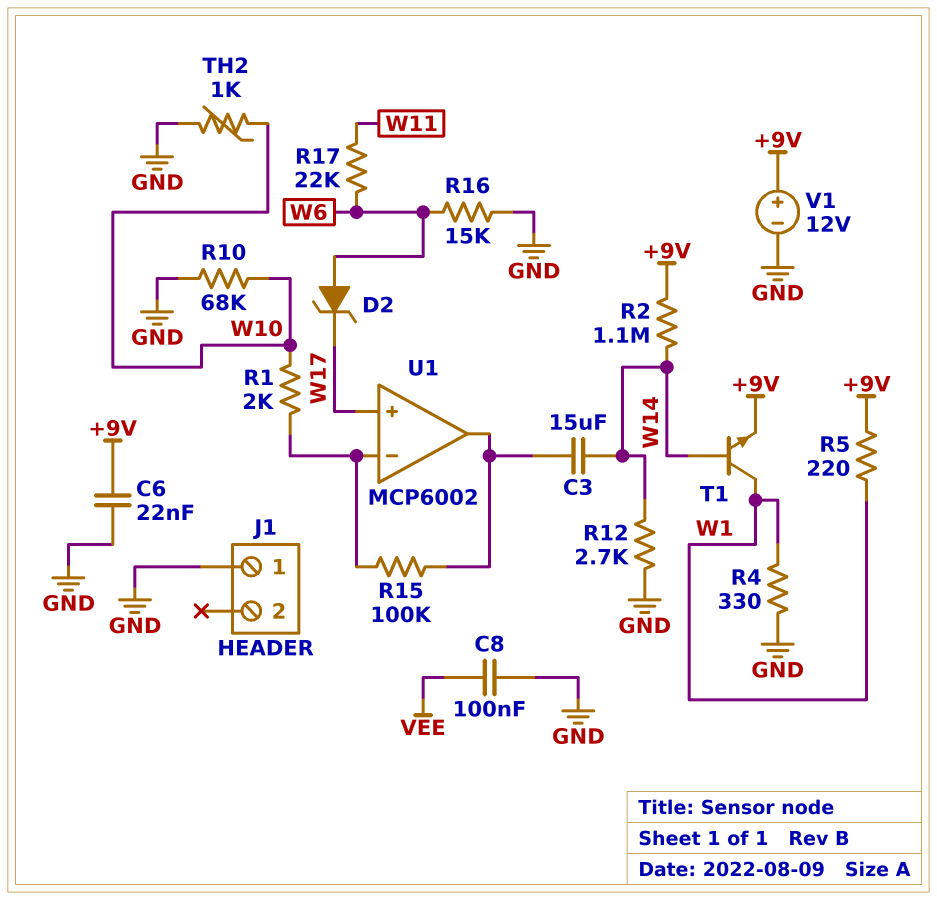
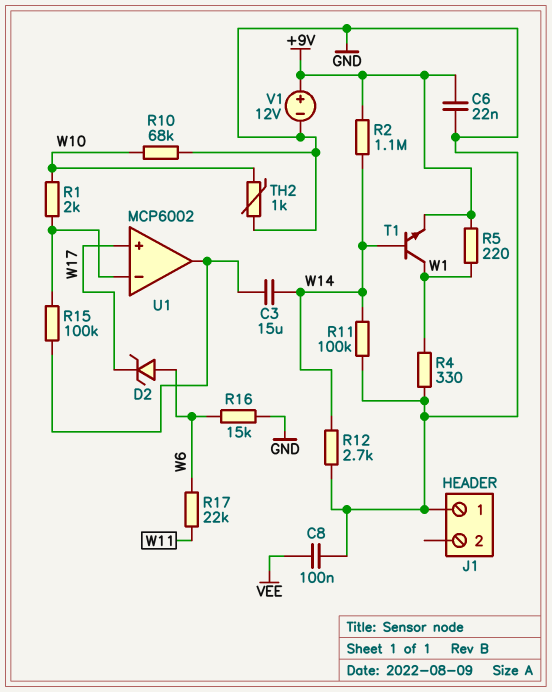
R11: none -> 100k (GND, W14)

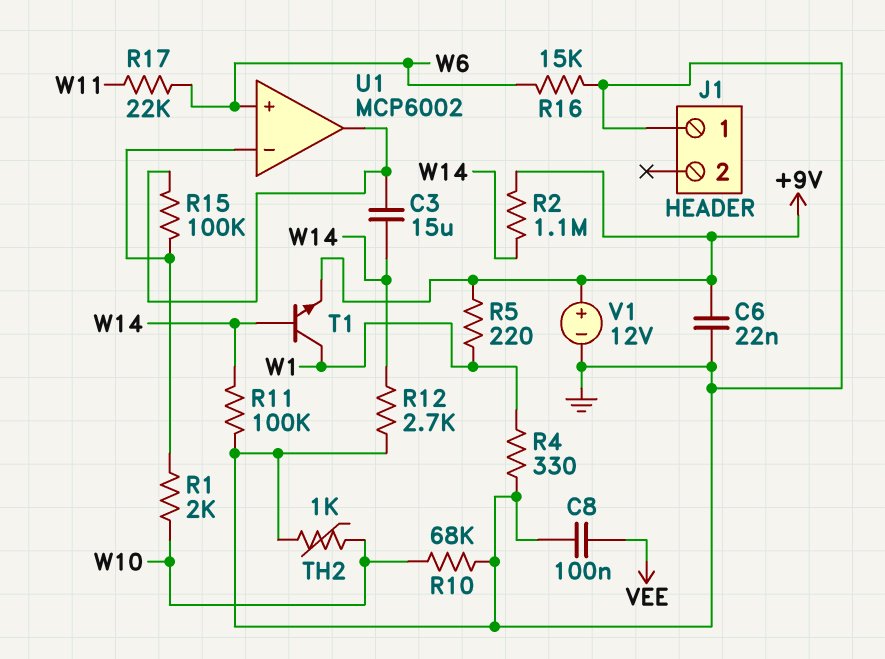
D2: zener (A W6, K W17) -> none
U1 pin in+: W17 -> W6

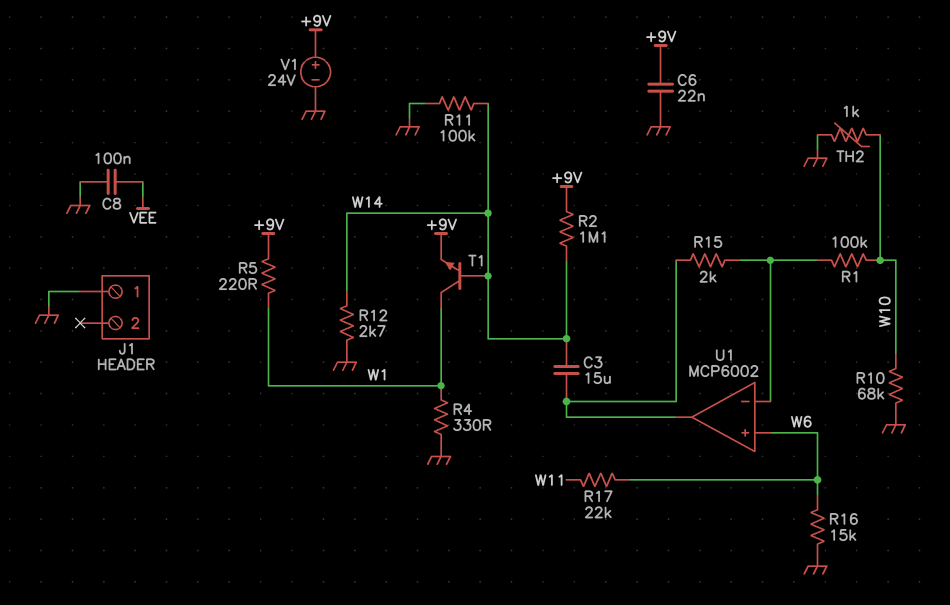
R1: 2k (U1/in-, W10) -> 100k (U1/in-, W10)
R15: 100k (U1/in-, U1/out) -> 2k (U1/in-, U1/out)
V1: 12V (plus +9V, minus GND) -> 24V (plus +9V, minus GND)

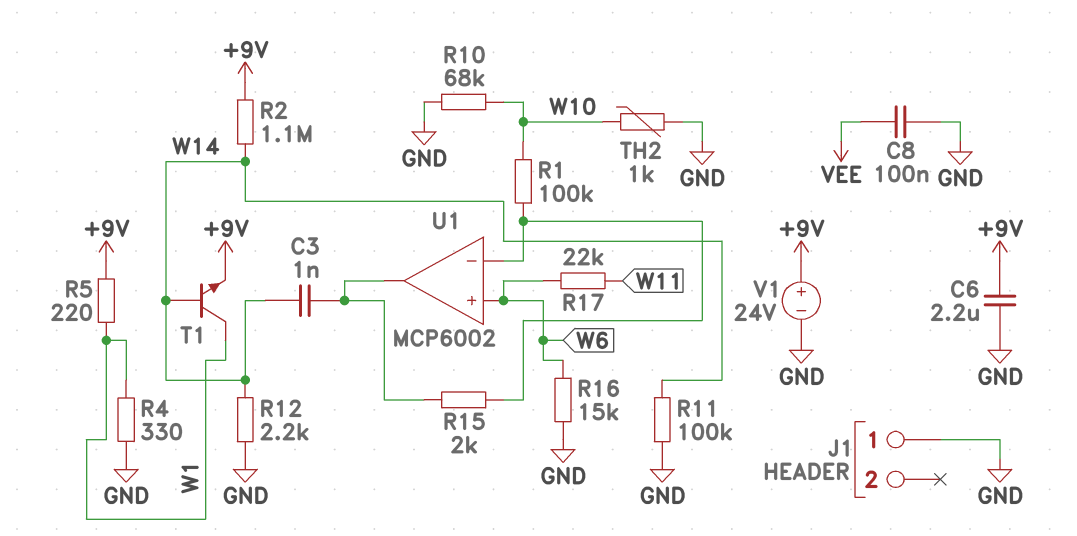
C3: 15uF (U1/out, W14) -> 1nF (U1/out, W14)
C6: 22nF (+9V, GND) -> 2.2uF (+9V, GND)
R12: 2.7k (GND, W14) -> 2.2k (GND, W14)

